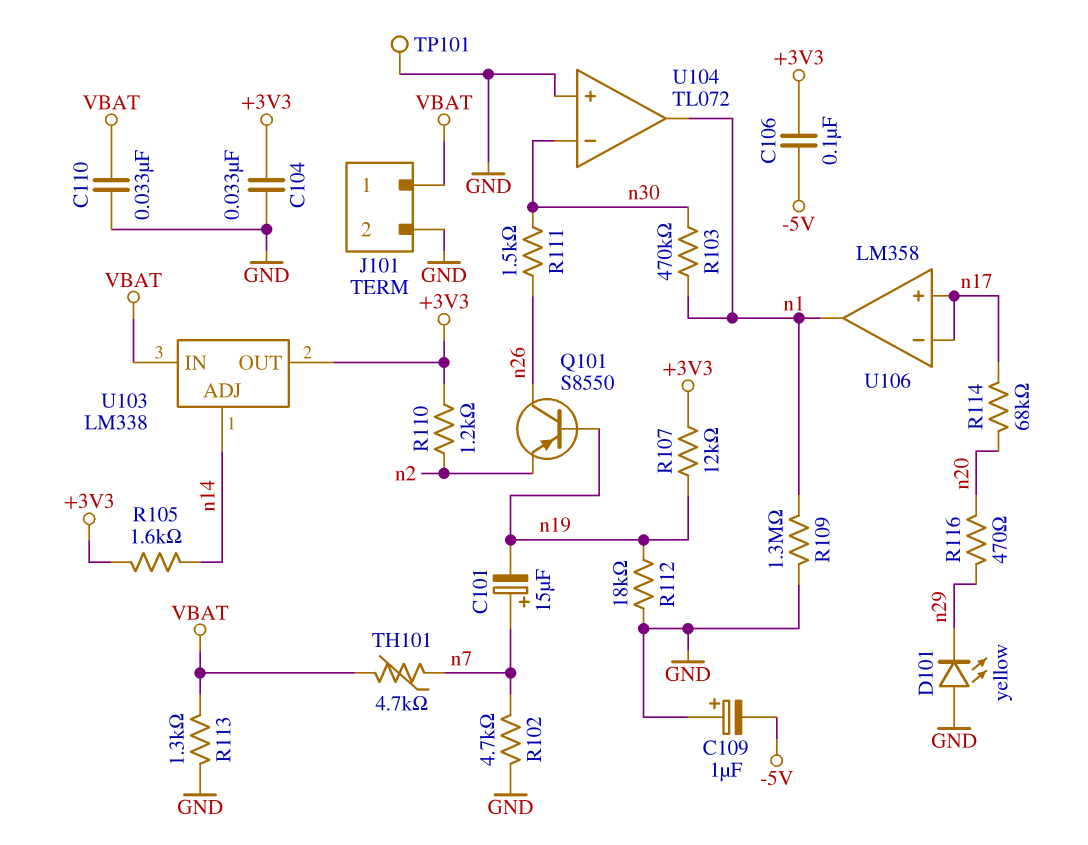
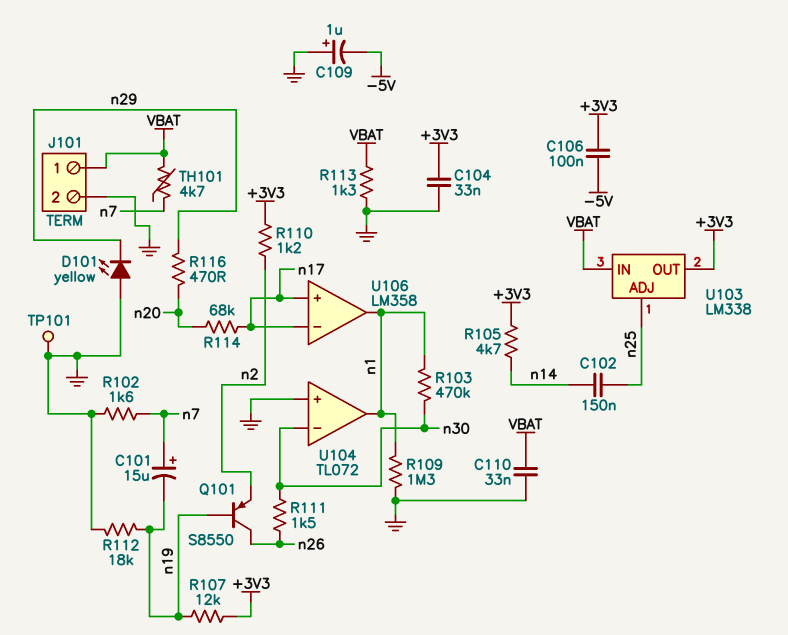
C102: none -> 150nF (n14, n25)
R102: 4.7k (GND, n7) -> 1.6k (GND, n7)
R105: 1.6k (+3V3, n14) -> 4.7k (+3V3, n14)
U103 pin ADJ: n14 -> n25

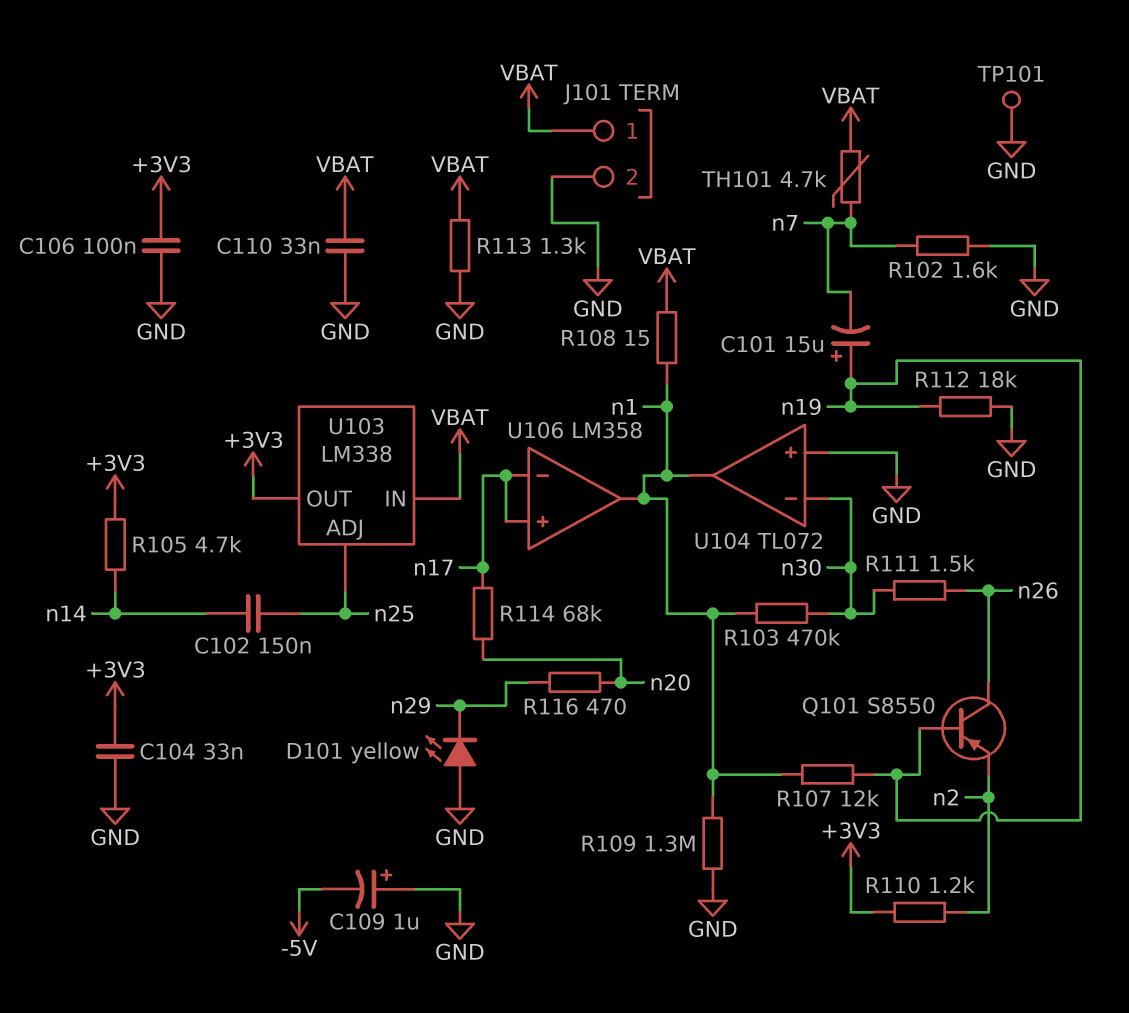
C101: 15uF (plus n7, minus n19) -> 15uF (plus n19, minus n7)
C106: 100nF (+3V3, -5V) -> 100nF (+3V3, GND)
R107: 12k (+3V3, n19) -> 12k (n1, n19)
R108: none -> 15 (VBAT, n1)

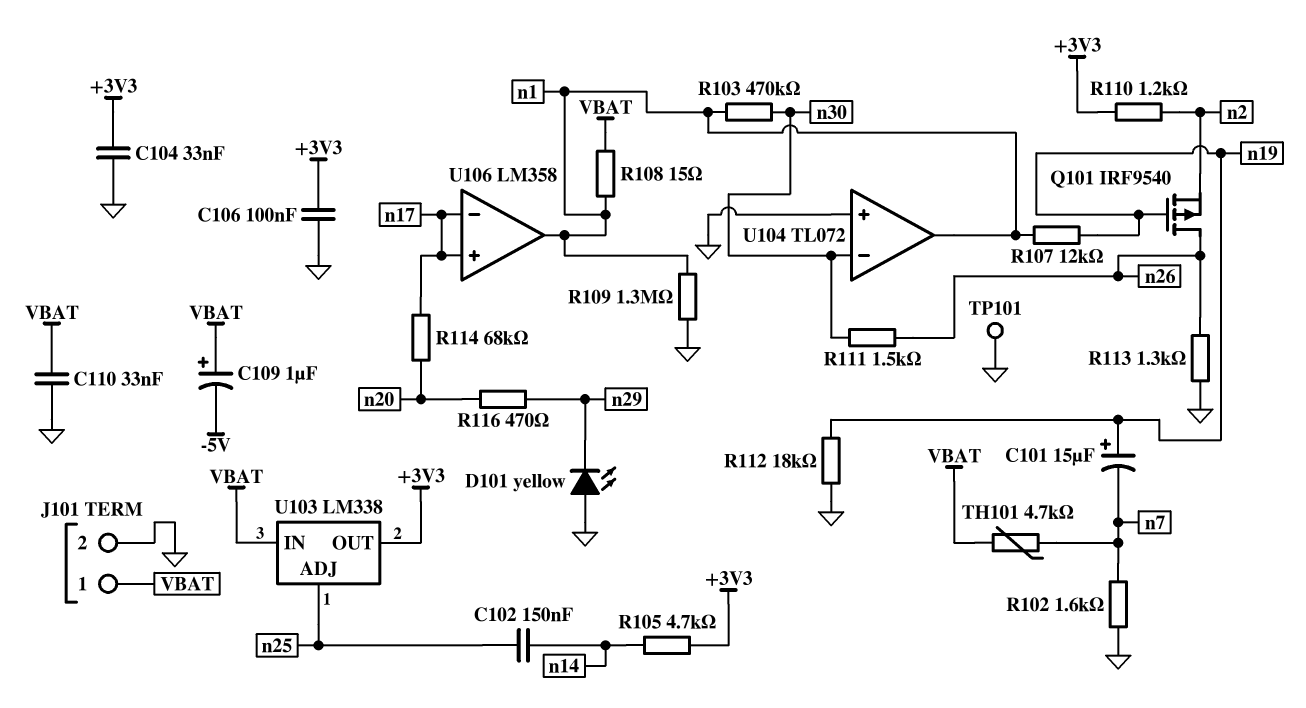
C109: 1uF (plus GND, minus -5V) -> 1uF (plus VBAT, minus -5V)
Q101: PNP S8550 (B n19, C n26, E n2) -> PMOS IRF9540 (G n19, D n26, S n2)
R113: 1.3k (GND, VBAT) -> 1.3k (GND, n26)

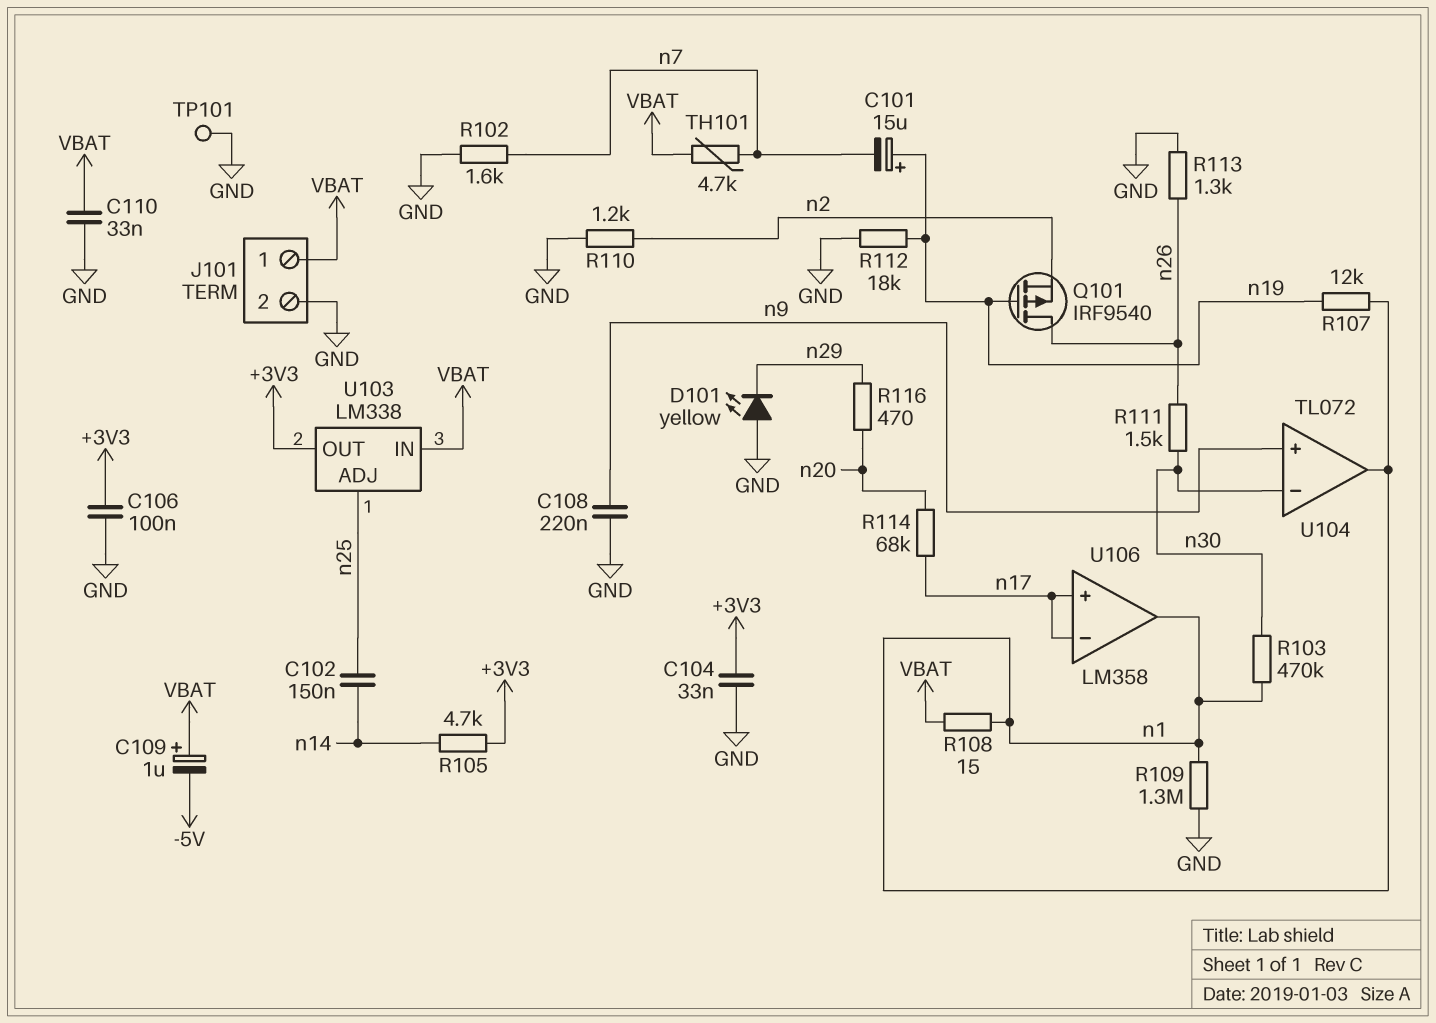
C108: none -> 220nF (GND, n9)
R110: 1.2k (+3V3, n2) -> 1.2k (GND, n2)
U104 pin in+: GND -> n9

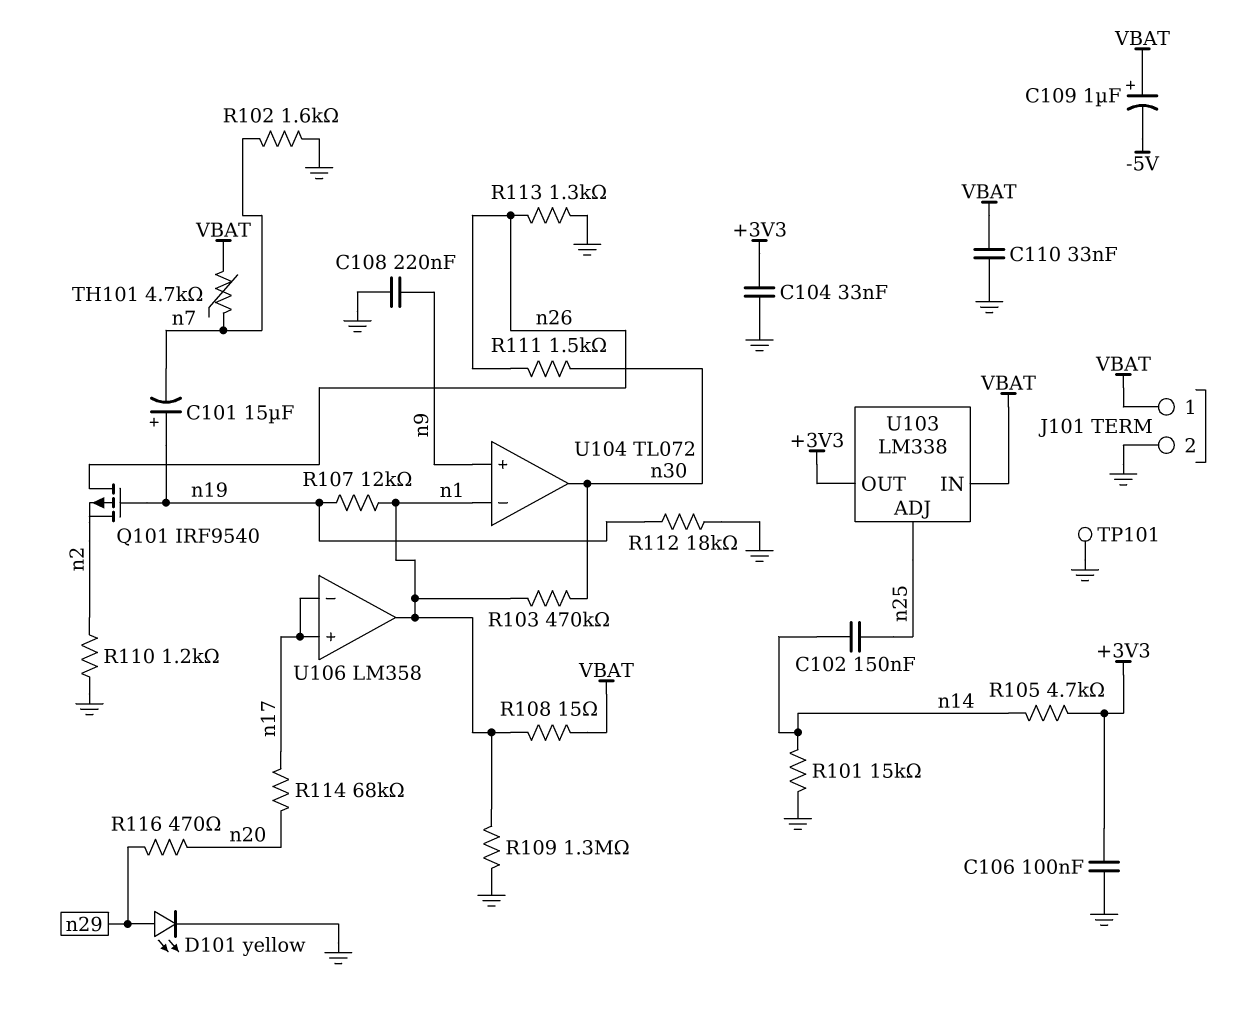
D101: LED yellow (A GND, K n29) -> LED yellow (A n29, K GND)
R101: none -> 15k (GND, n14)
U104 pin in-: n30 -> n1
U104 pin out: n1 -> n30

